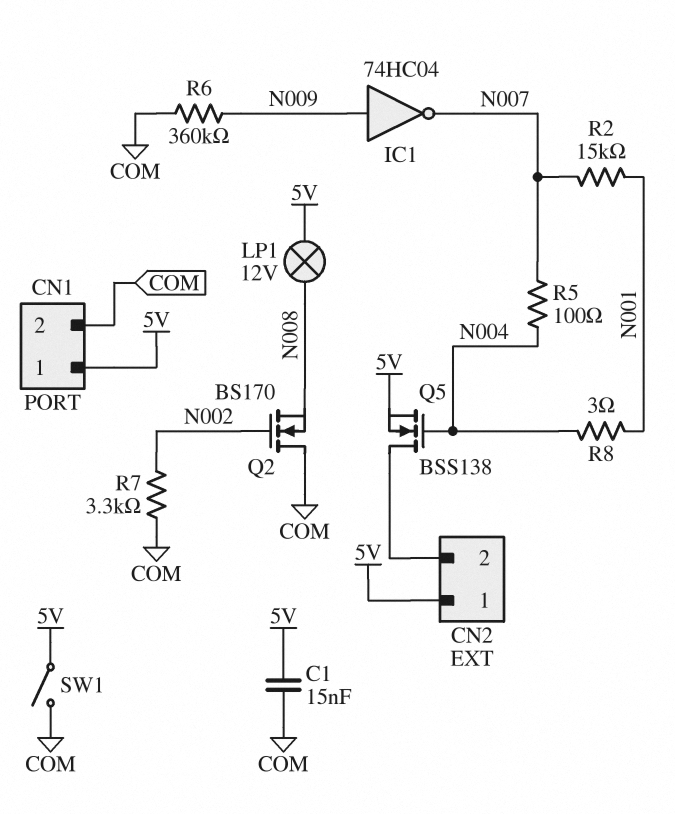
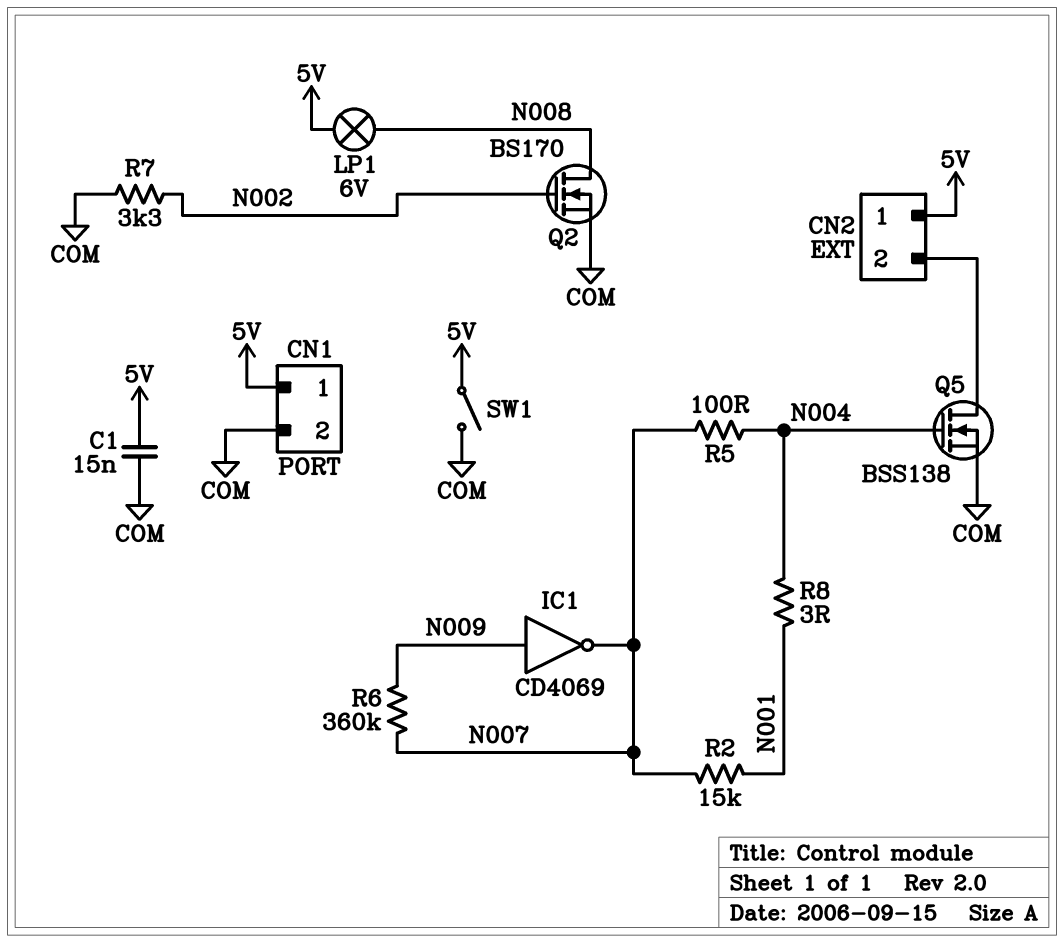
IC1: NOT 74HC04 (in N009, out N007) -> NOT CD4069 (in N009, out N007)
LP1: lamp 12V (5V, N008) -> lamp 6V (5V, N008)
Q2: NMOS BS170 (G N002, D COM, S N008) -> NMOS BS170 (G N002, D N008, S COM)
Q5: NMOS BSS138 (G N004, D CN2/2, S 5V) -> NMOS BSS138 (G N004, D CN2/2, S COM)
R6: 360k (COM, N009) -> 360k (N007, N009)

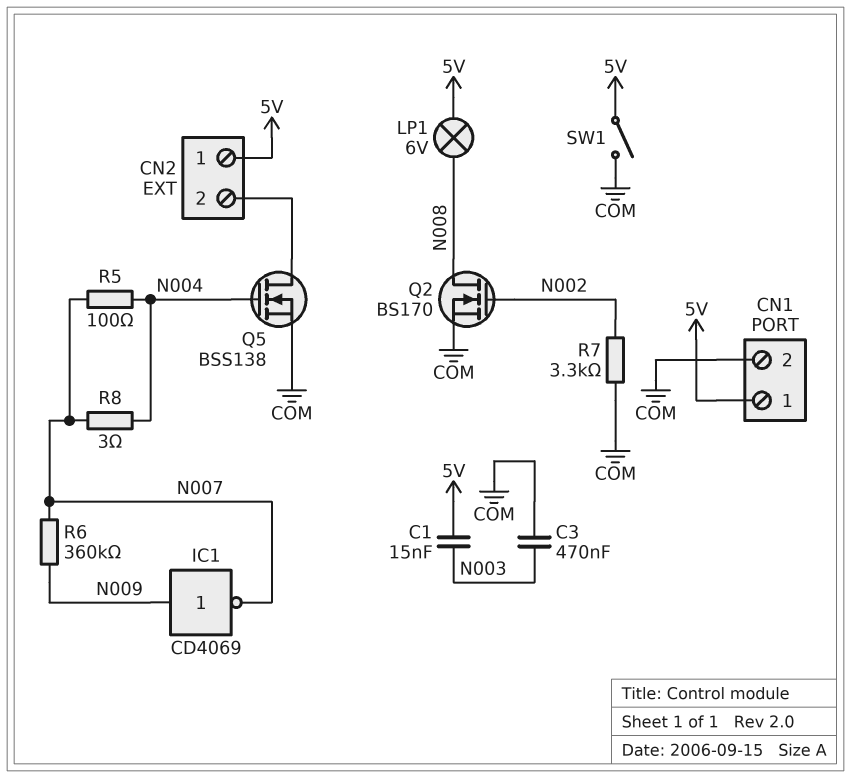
C1: 15nF (5V, COM) -> 15nF (5V, N003)
C3: none -> 470nF (COM, N003)
R2: 15k (N001, N007) -> none
R8: 3 (N001, N004) -> 3 (N004, N007)

